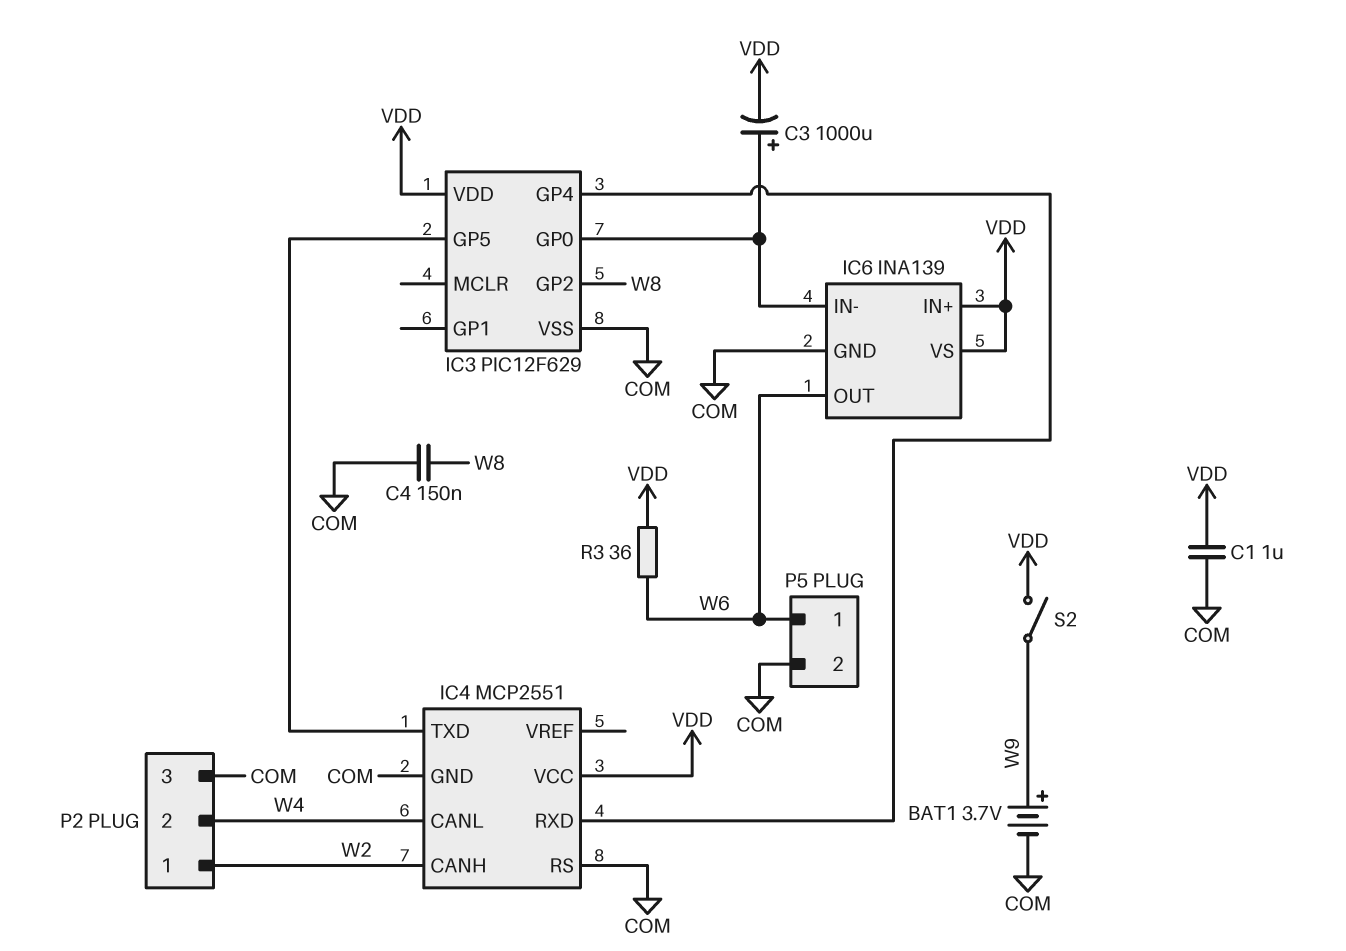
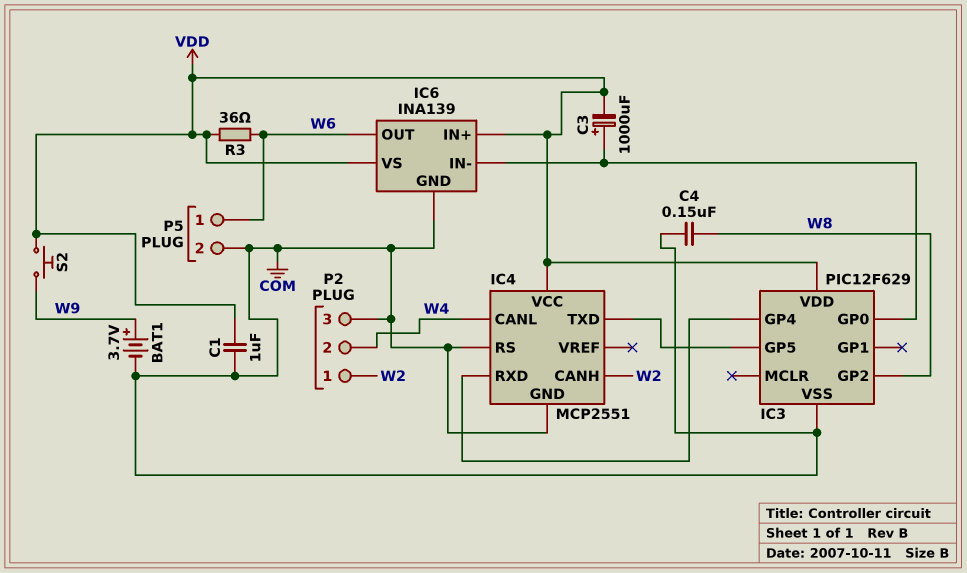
S2: switch (VDD, W9) -> button (VDD, W9)

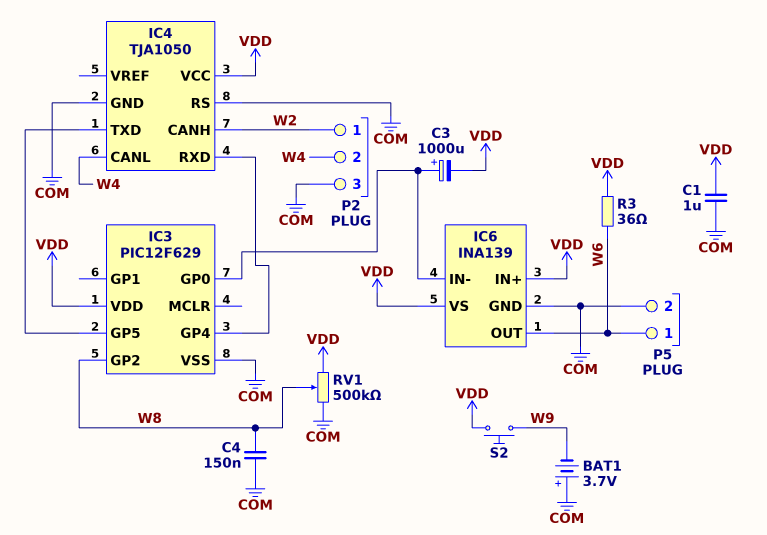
BAT1: 3.7V (plus W9, minus COM) -> 3.7V (plus COM, minus W9)
IC4: MCP2551 -> TJA1050
RV1: none -> 500k (COM, VDD, wiper W8)

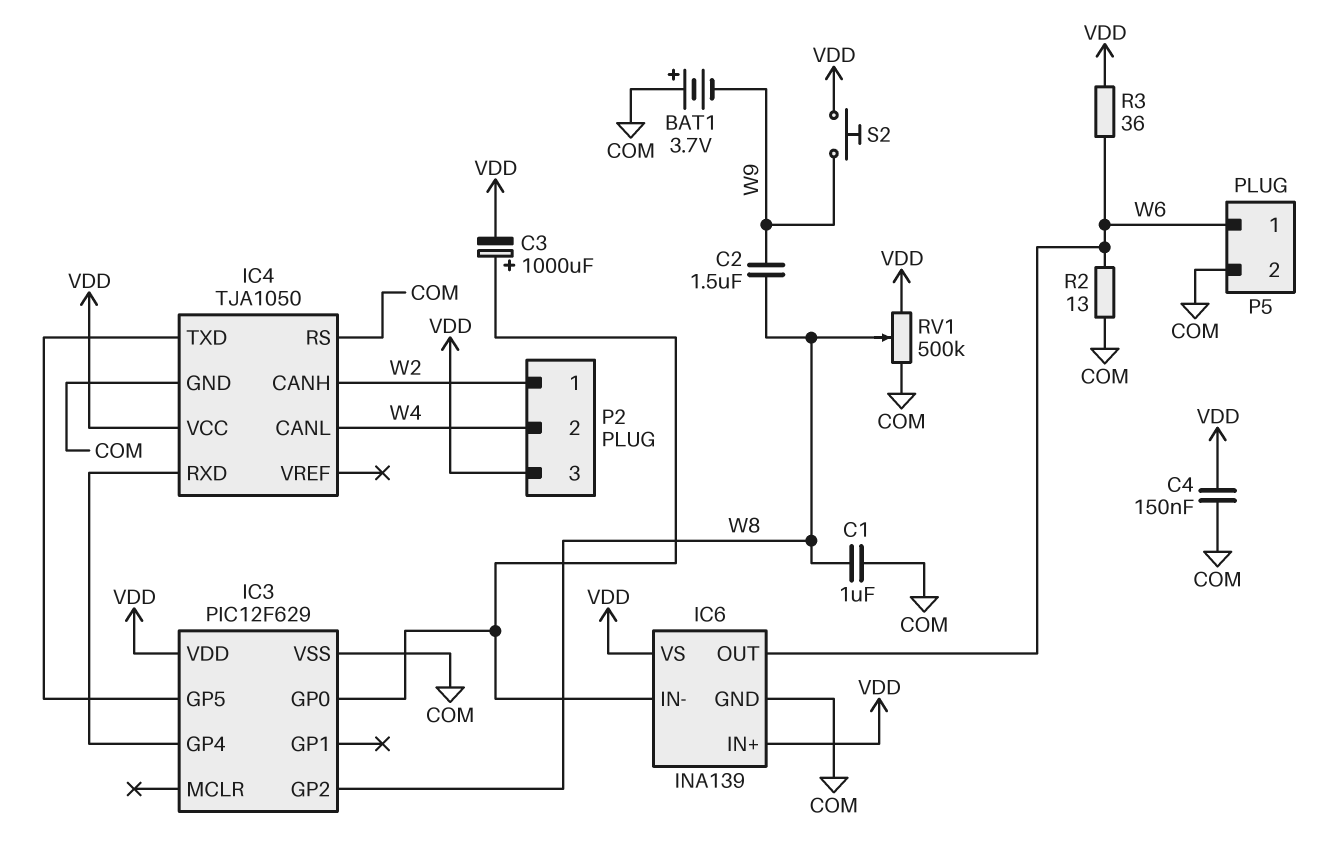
C1: 1uF (COM, VDD) -> 1uF (COM, W8)
C2: none -> 1.5uF (W8, W9)
C4: 150nF (COM, W8) -> 150nF (COM, VDD)
P2 pin 3: COM -> VDD
R2: none -> 13 (COM, W6)

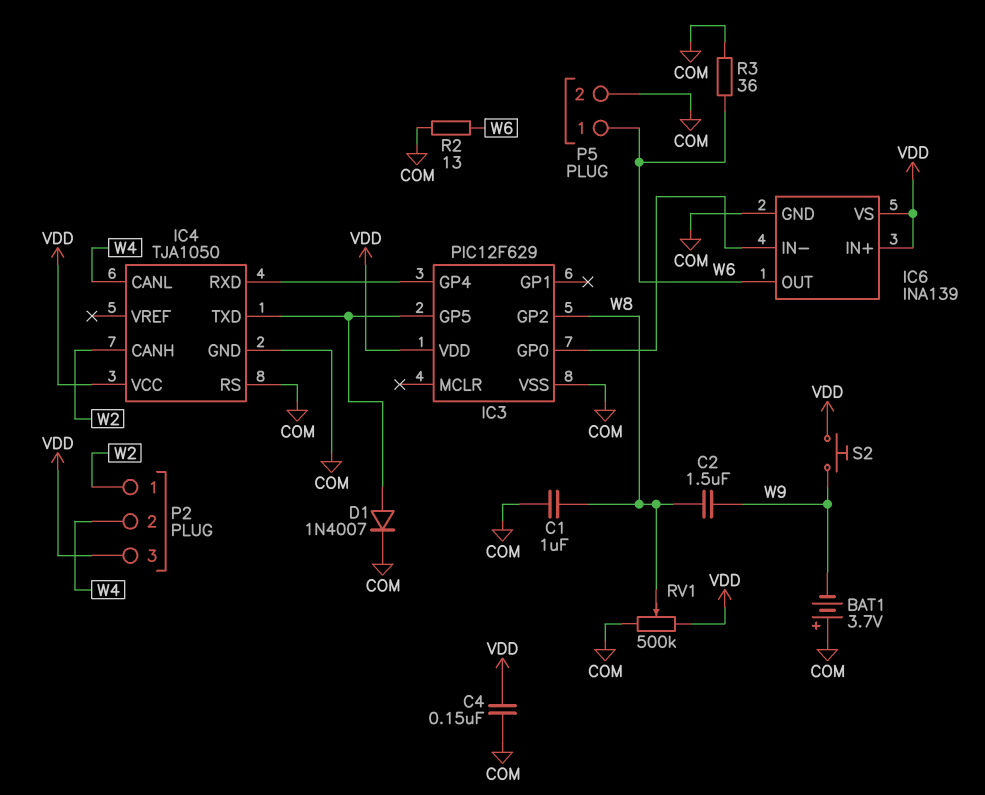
C3: 1000uF (plus IC3/GP0, minus VDD) -> none
D1: none -> diode 1N4007 (A IC3/GP5, K COM)
R3: 36 (VDD, W6) -> 36 (COM, W6)

